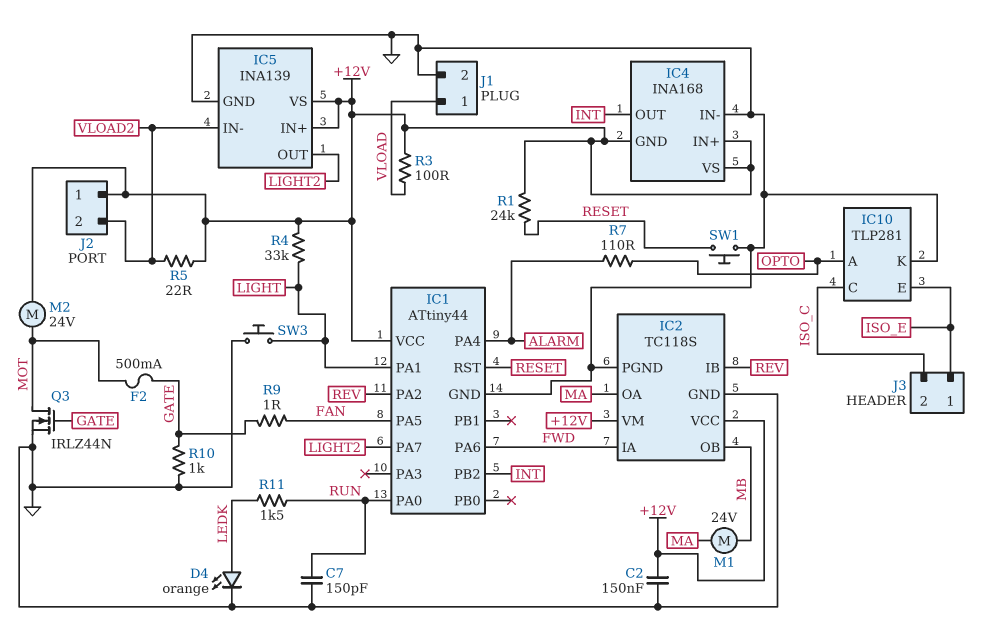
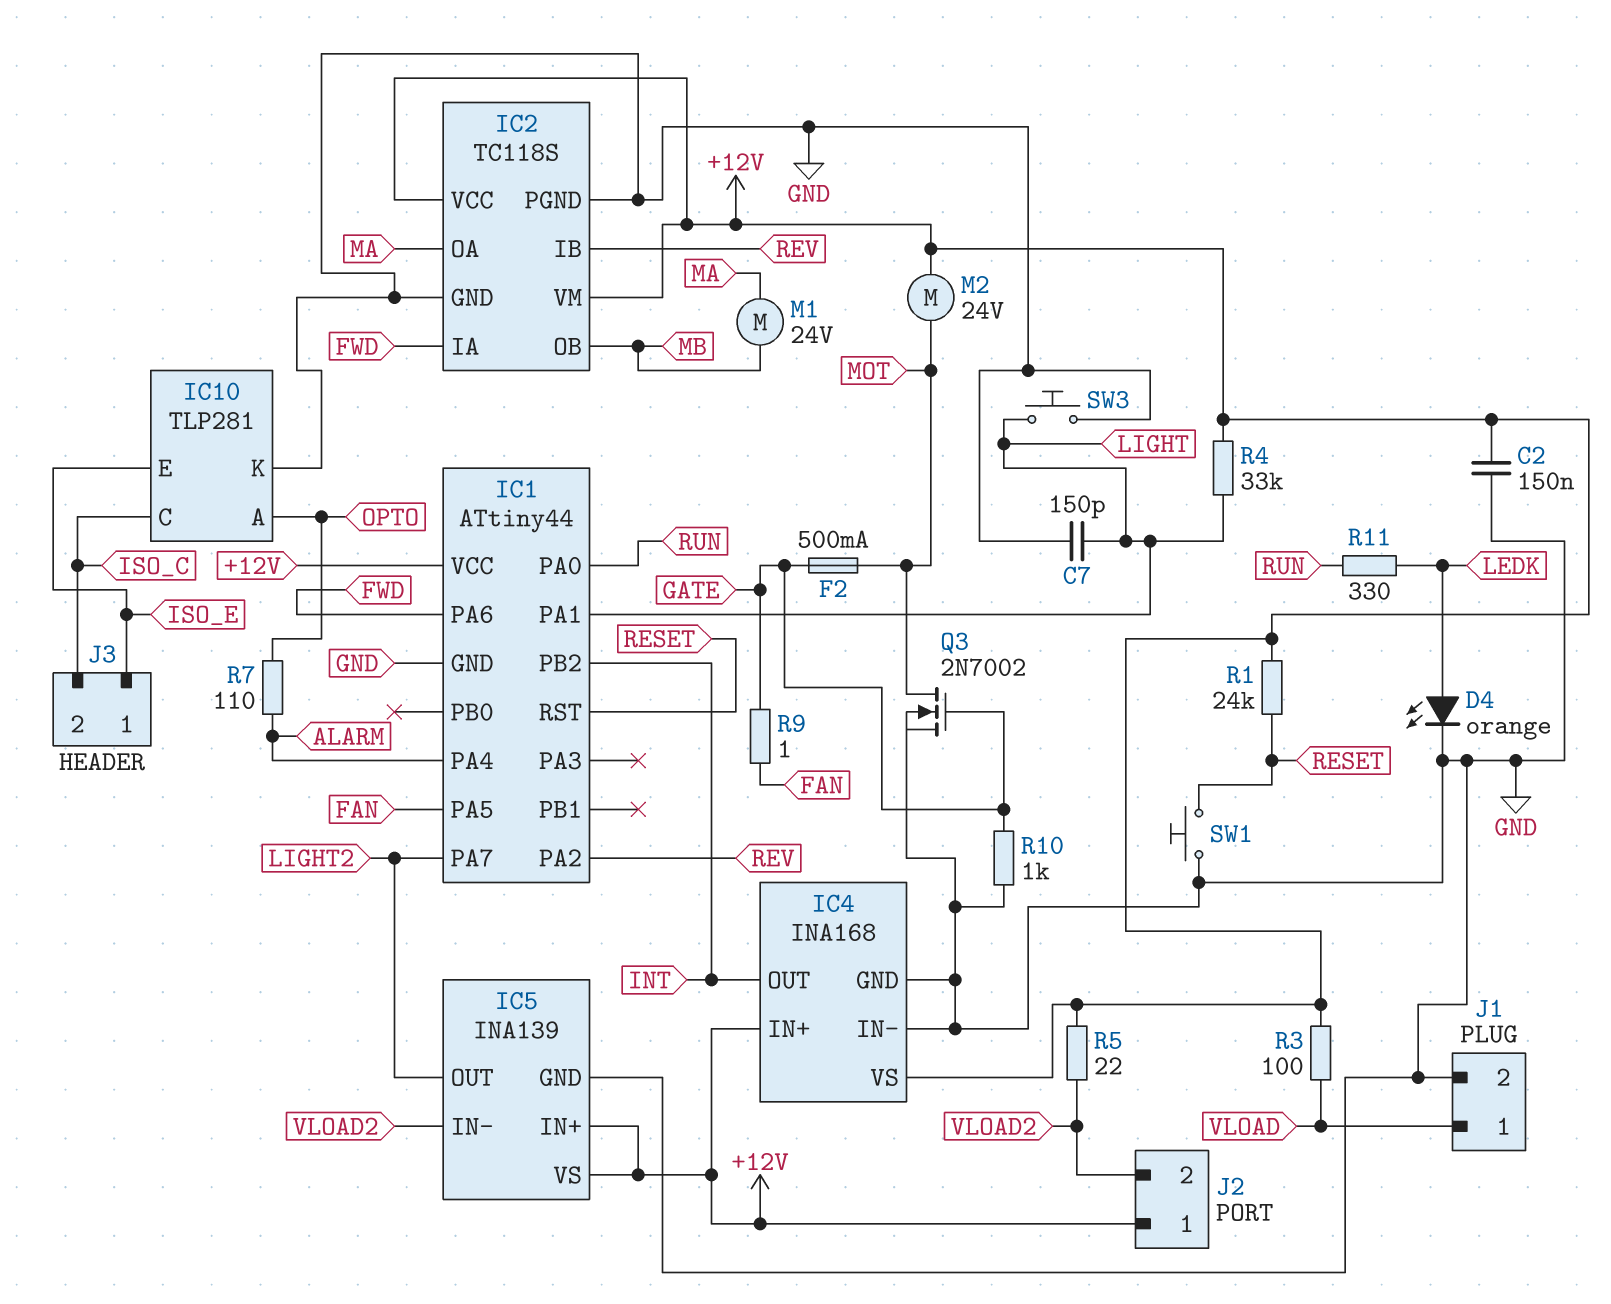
C7: 150pF (GND, RUN) -> 150pF (GND, LIGHT)
IC4 pin GND: +12V -> GND
Q3: NMOS IRLZ44N (G GATE, D MOT, S GND) -> NMOS 2N7002 (G GATE, D MOT, S GND)
R11: 1.5k (LEDK, RUN) -> 330 (LEDK, RUN)

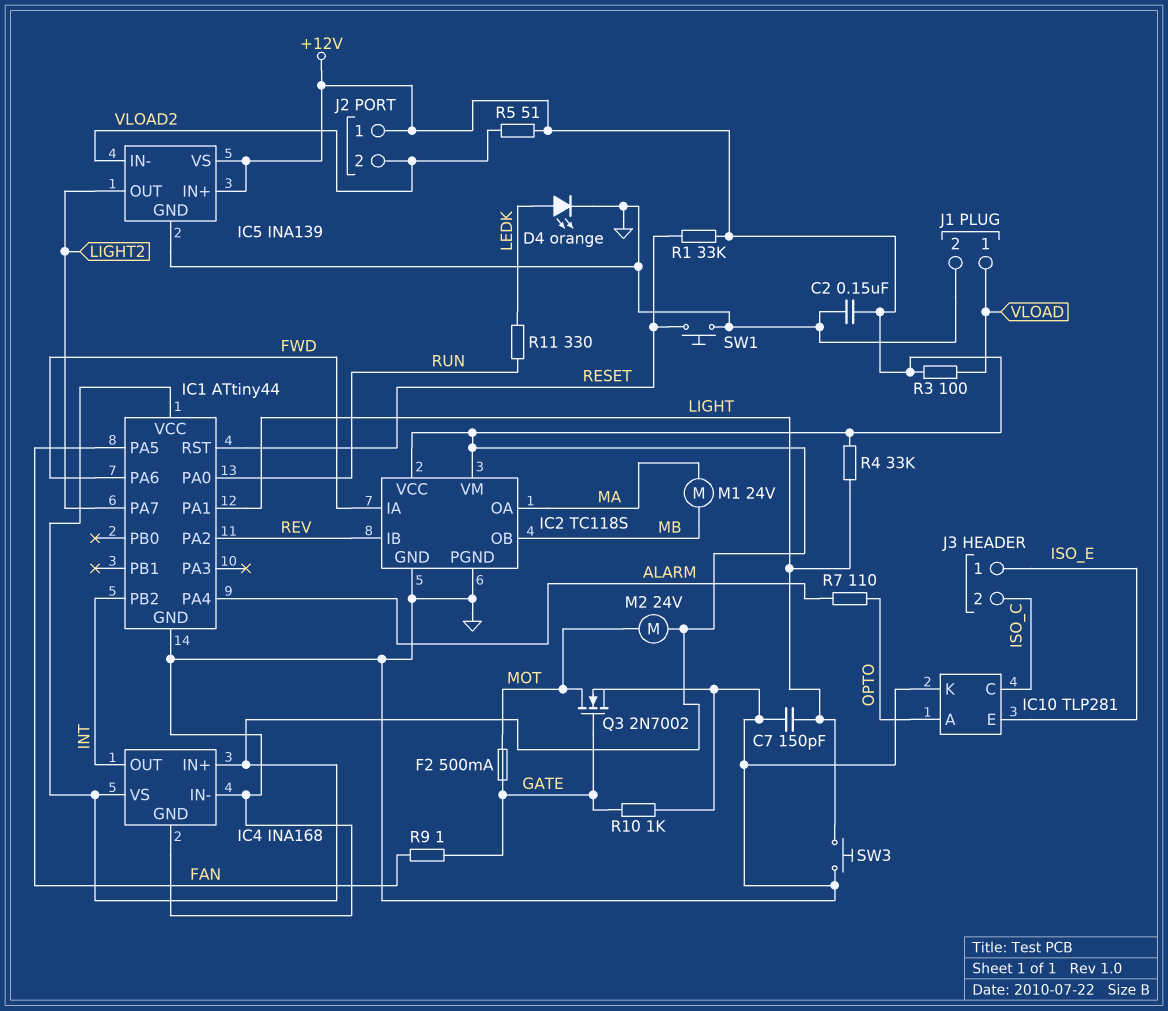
R1: 24k (+12V, RESET) -> 33k (+12V, RESET)
R5: 22 (+12V, VLOAD2) -> 51 (+12V, VLOAD2)

